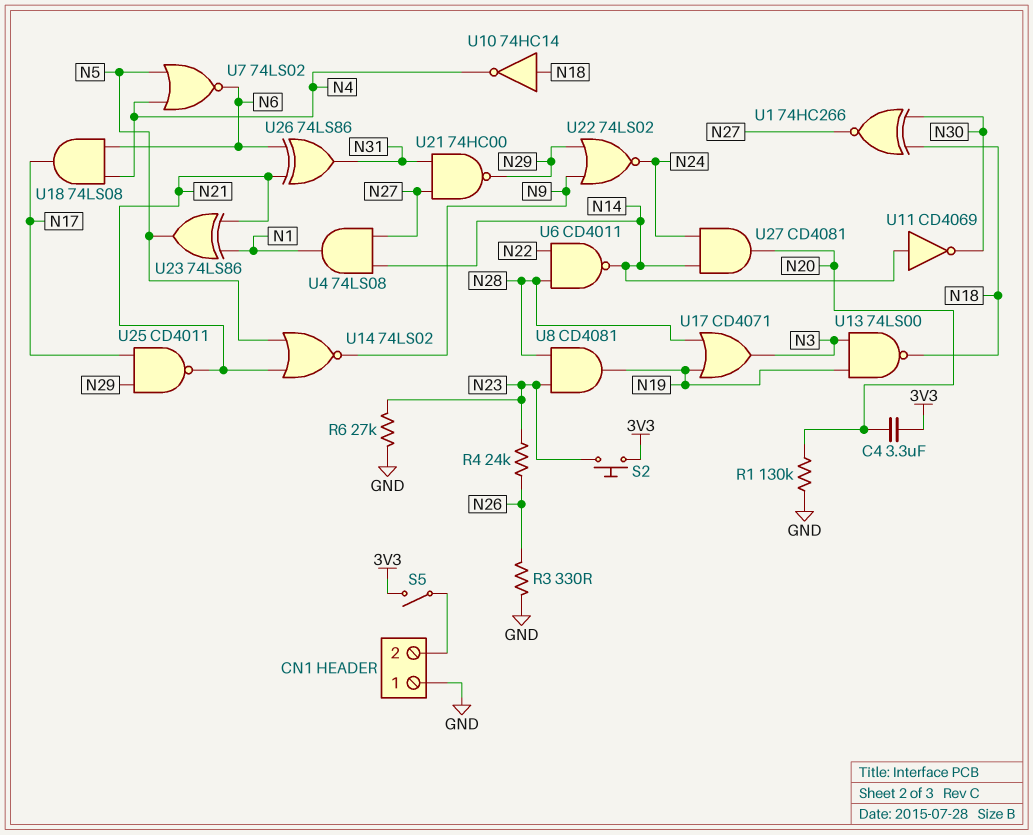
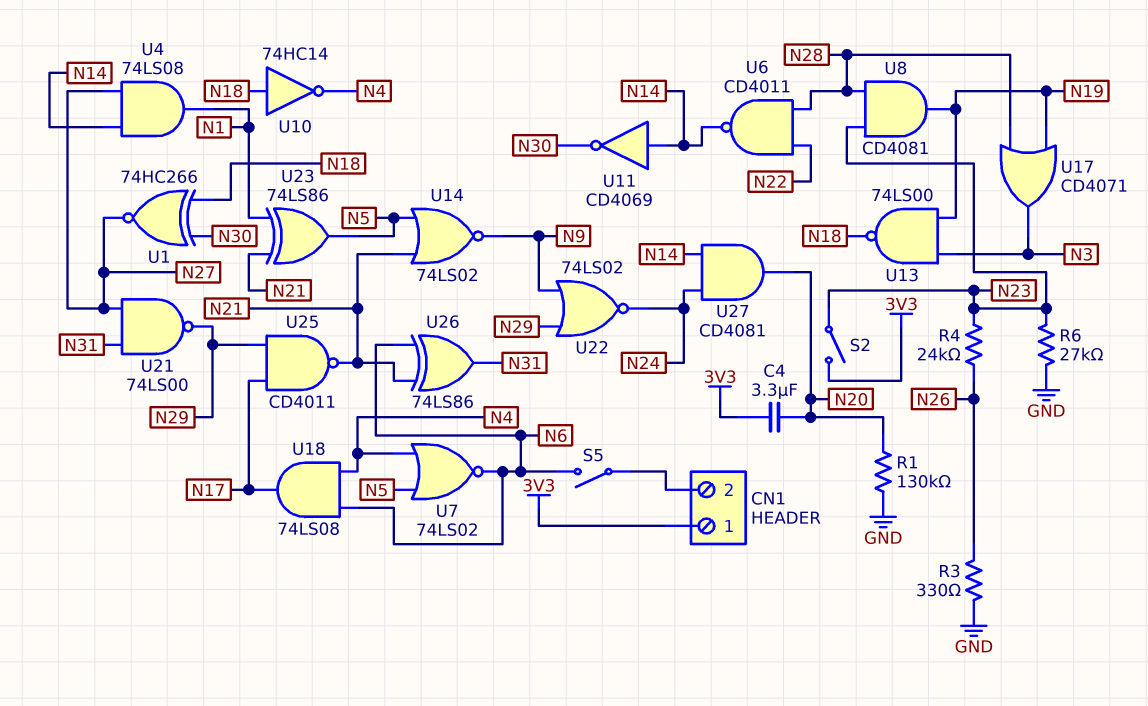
CN1 pin 1: GND -> 3V3
S2: button (3V3, N23) -> switch (3V3, N23)
S5: switch (3V3, CN1/2) -> switch (CN1/2, N6)
U21: NAND 74HC00 (in N27, in N31, out N29) -> NAND 74LS00 (in N27, in N31, out N29)

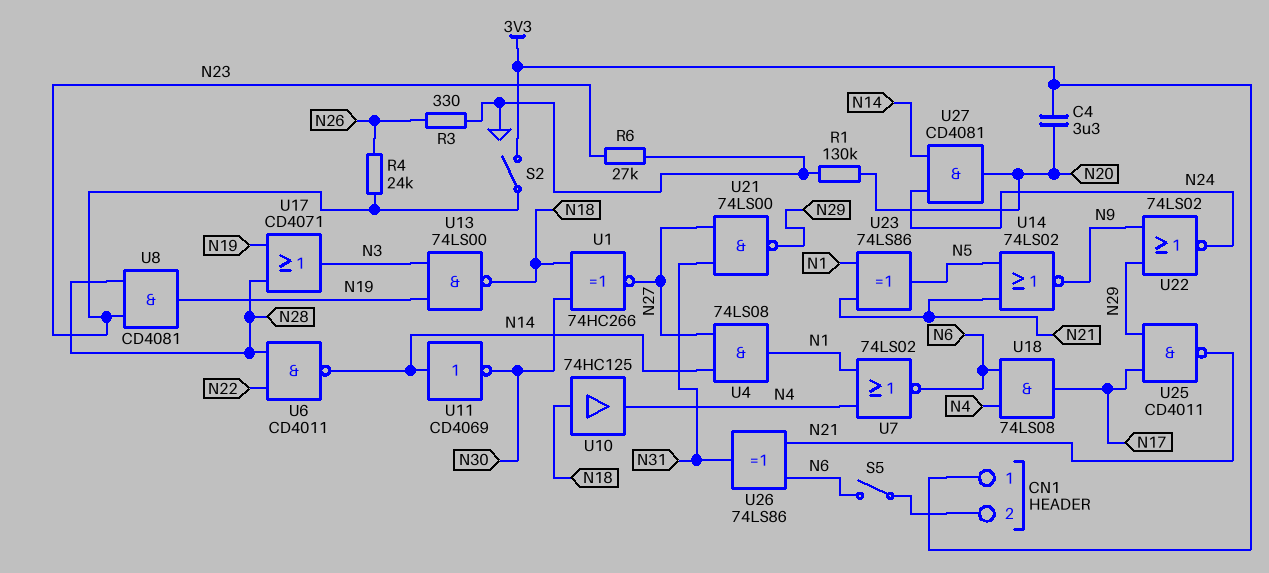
U7: NOR 74LS02 (in N4, in N5, out N6) -> NOR 74LS02 (in N1, in N4, out N6)
U10: NOT 74HC14 (in N18, out N4) -> buffer 74HC125 (in N18, out N4)

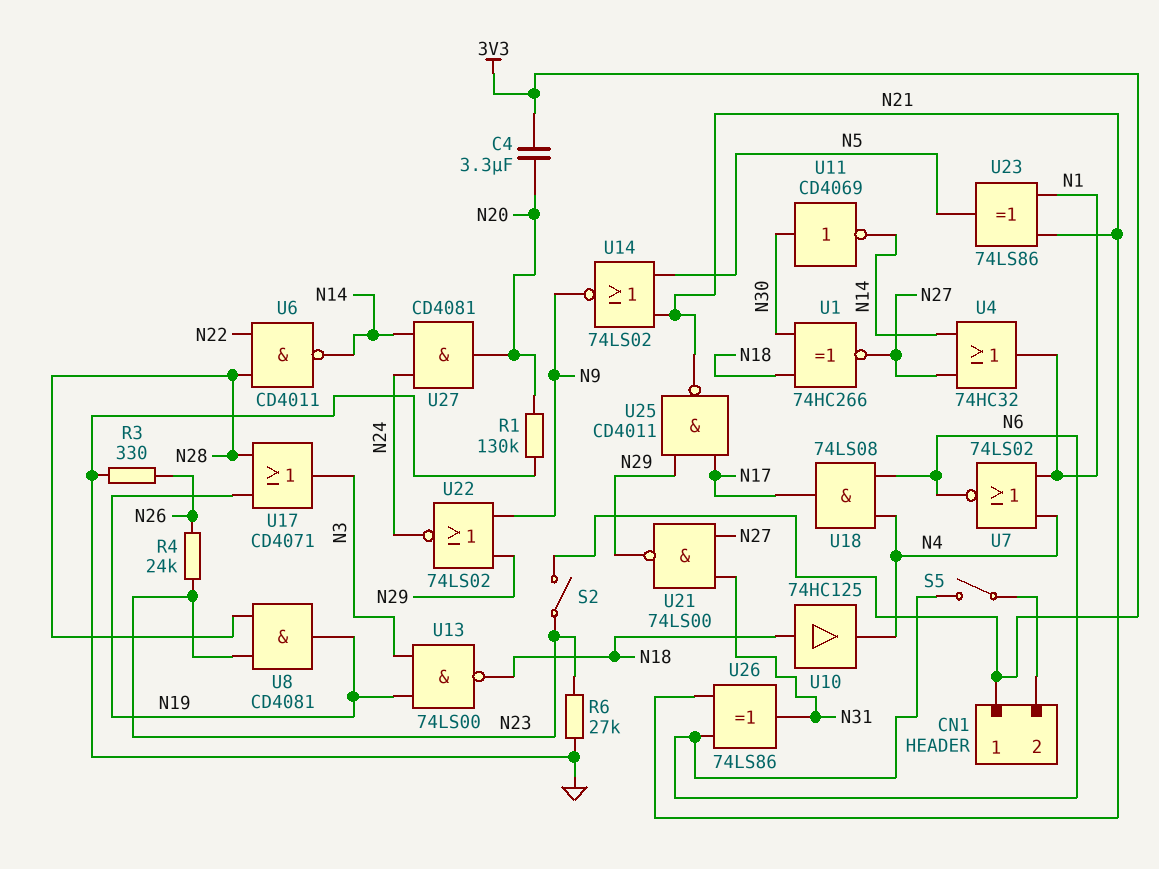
U4: AND 74LS08 (in N14, in N27, out N1) -> OR 74HC32 (in N14, in N27, out N1)
U11: NOT CD4069 (in N14, out N30) -> NOT CD4069 (in N30, out N14)

